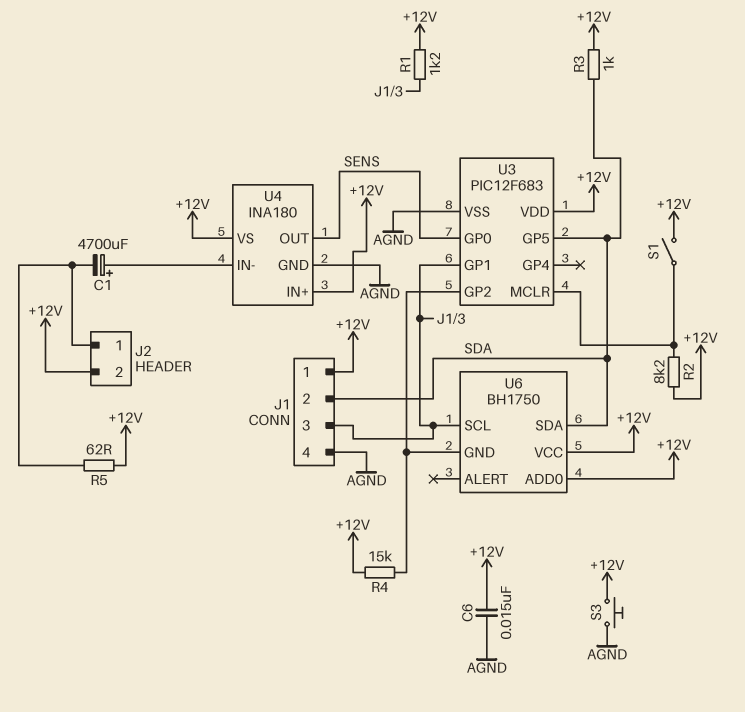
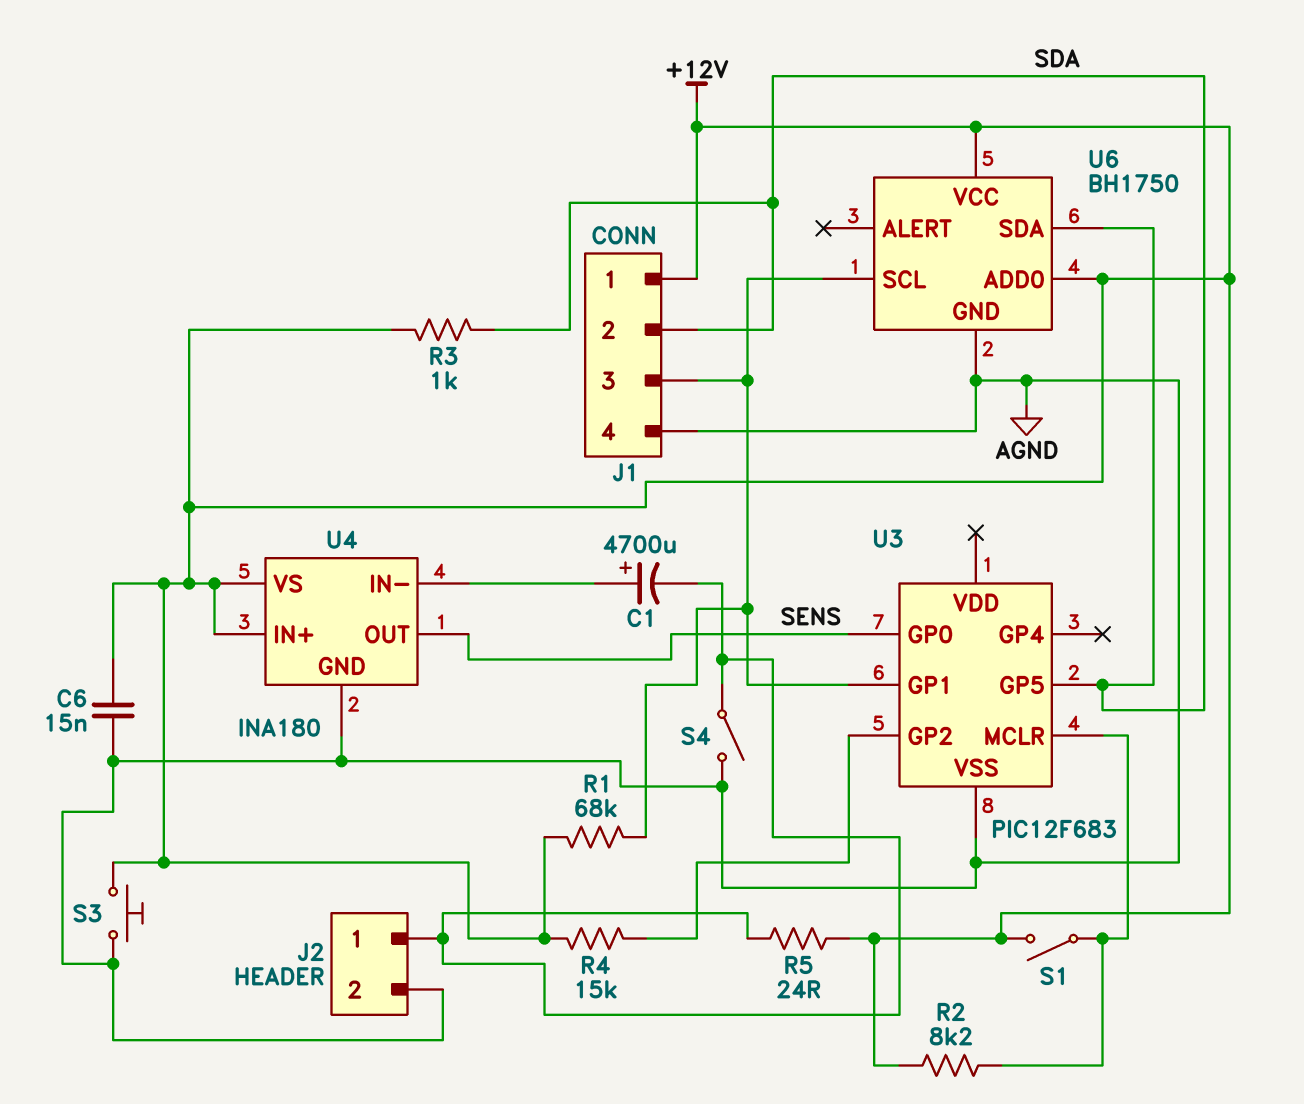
J2 pin 2: +12V -> AGND
R1: 1.2k (+12V, J1/3) -> 68k (+12V, J1/3)
R5: 62 (+12V, J2/1) -> 24 (+12V, J2/1)
S4: none -> switch (AGND, J2/1)
U3 pin VDD: +12V -> none
U6 pin GND: U3/GP2 -> AGND

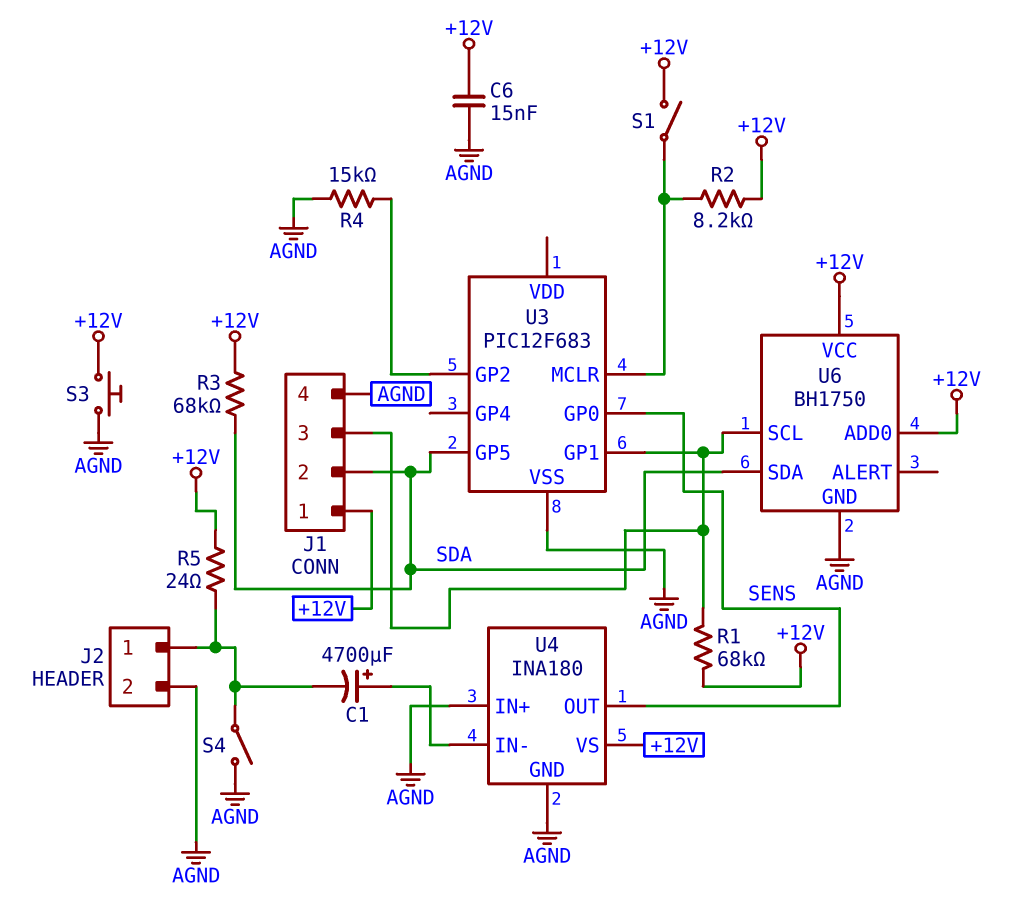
R3: 1k (+12V, SDA) -> 68k (+12V, SDA)
R4: 15k (+12V, U3/GP2) -> 15k (AGND, U3/GP2)
U4 pin IN+: +12V -> AGND

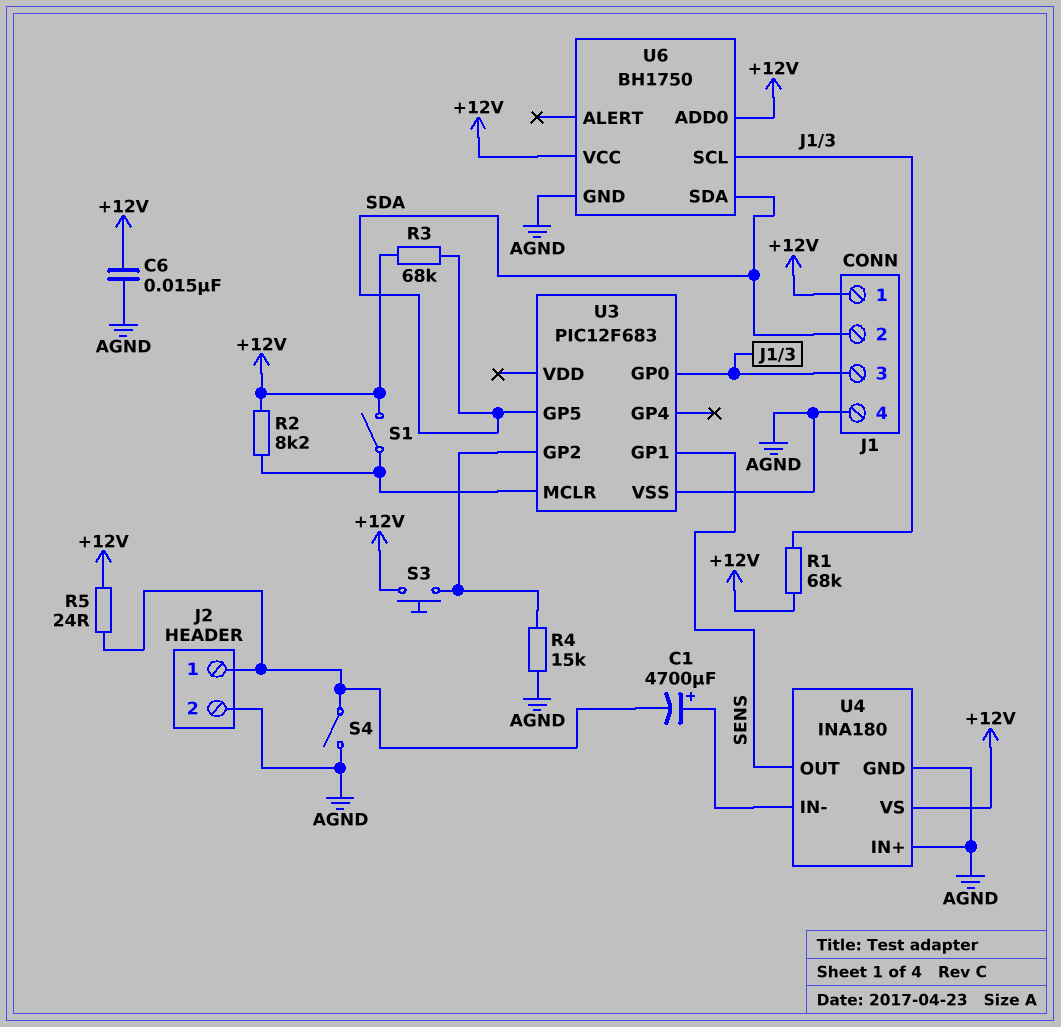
S3: button (+12V, AGND) -> button (+12V, U3/GP2)
U3 pin GP0: SENS -> J1/3
U3 pin GP1: J1/3 -> SENS

